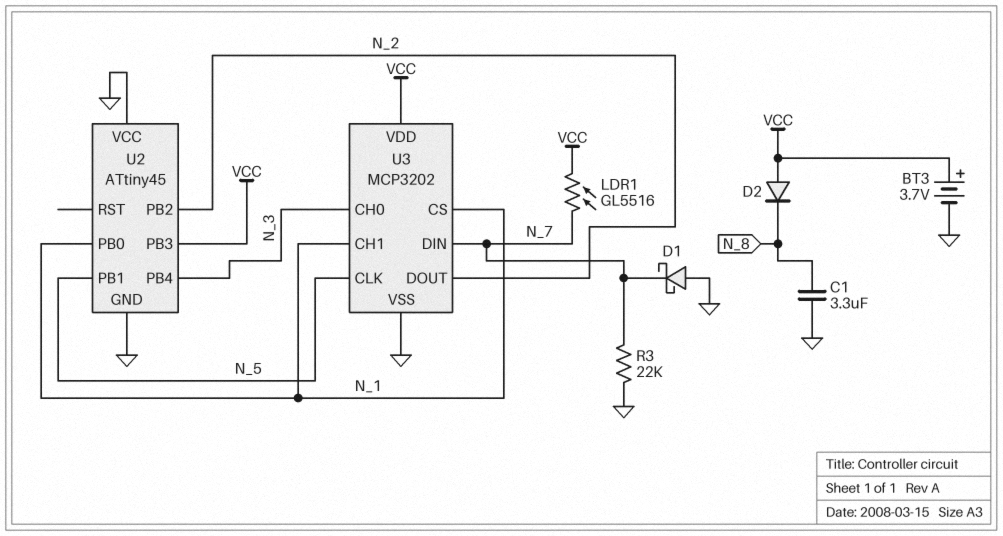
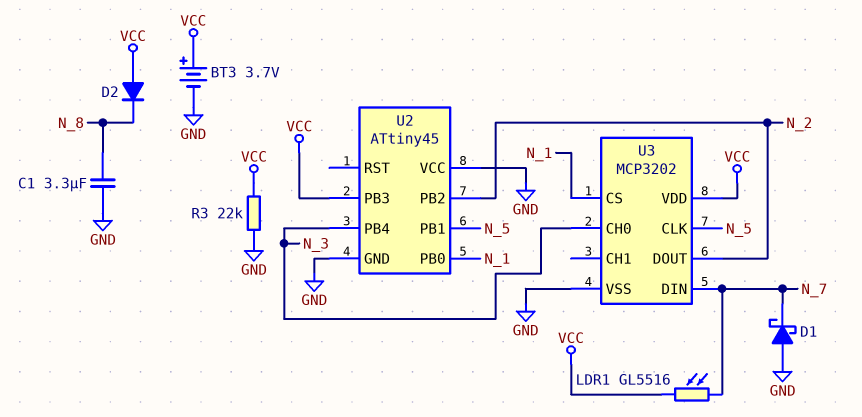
R3: 22k (GND, N_7) -> 22k (GND, VCC)
U3 pin CH1: N_1 -> none

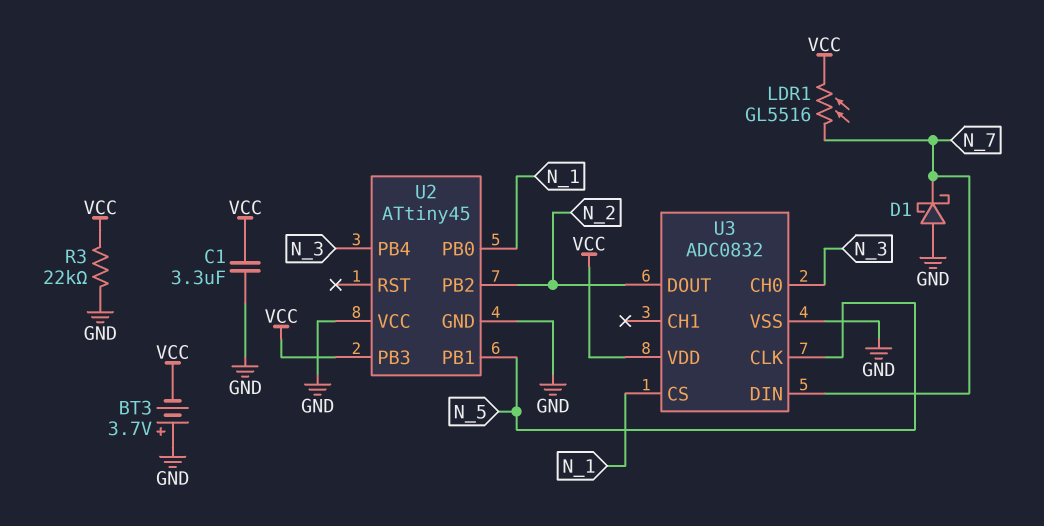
BT3: 3.7V (plus VCC, minus GND) -> 3.7V (plus GND, minus VCC)
C1: 3.3uF (GND, N_8) -> 3.3uF (GND, VCC)
D2: diode (A VCC, K N_8) -> none
U3: MCP3202 -> ADC0832

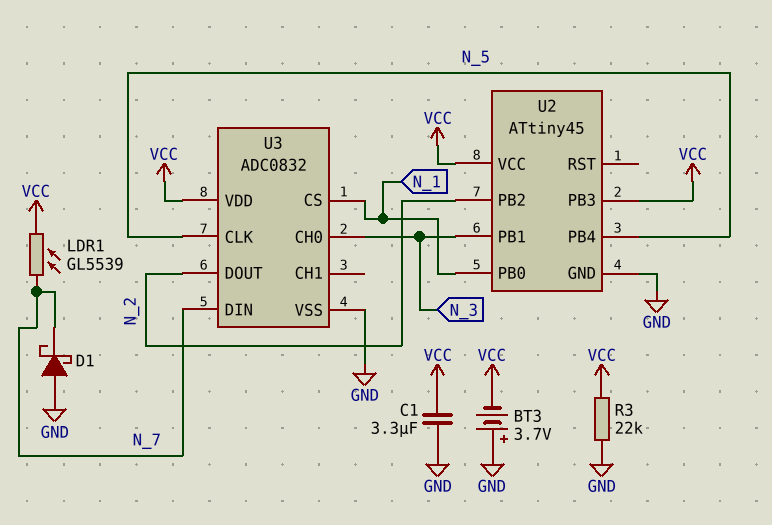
LDR1: GL5516 (N_7, VCC) -> GL5539 (N_7, VCC)
U2 pin PB1: N_5 -> N_3
U2 pin PB4: N_3 -> N_5
U2 pin VCC: GND -> VCC

